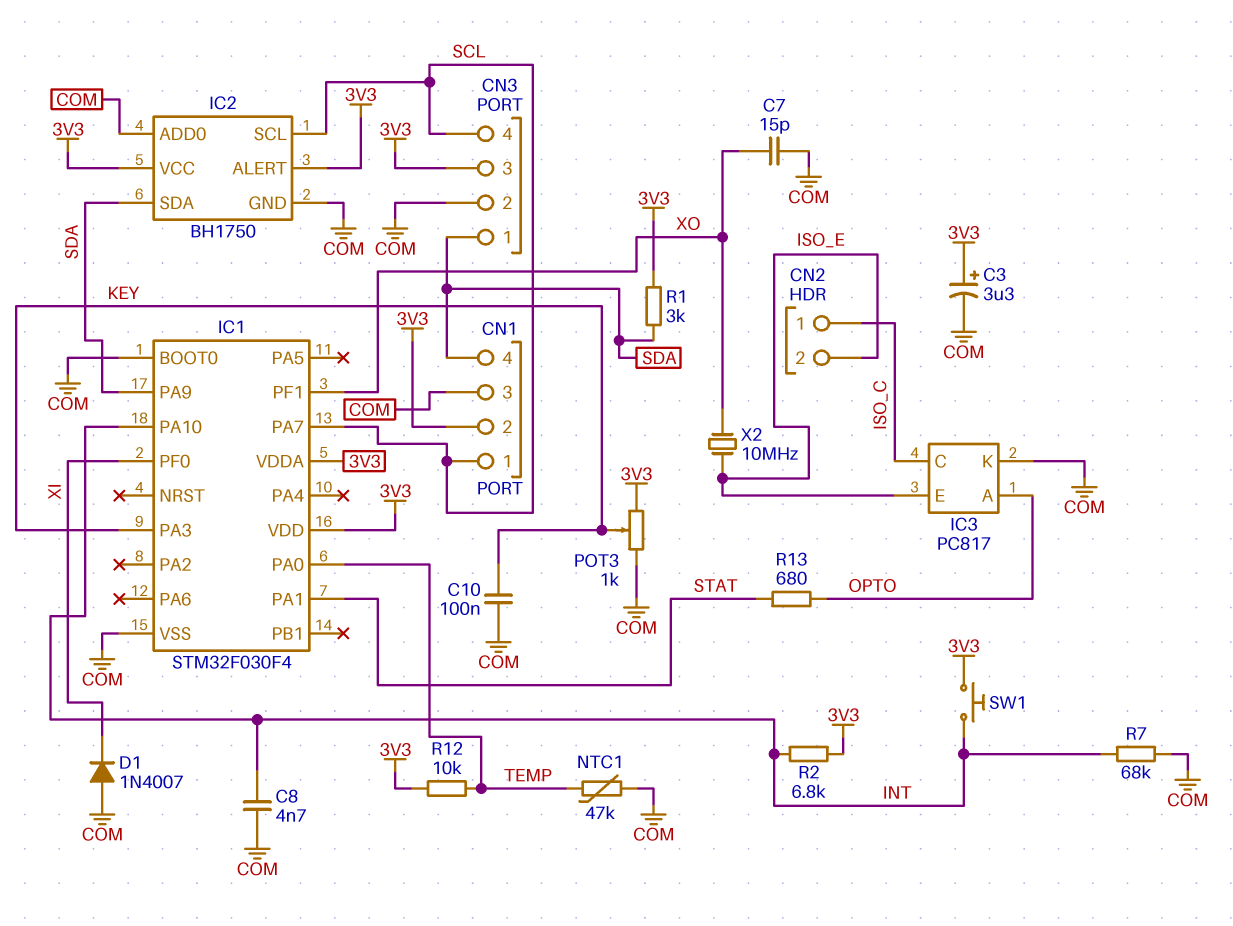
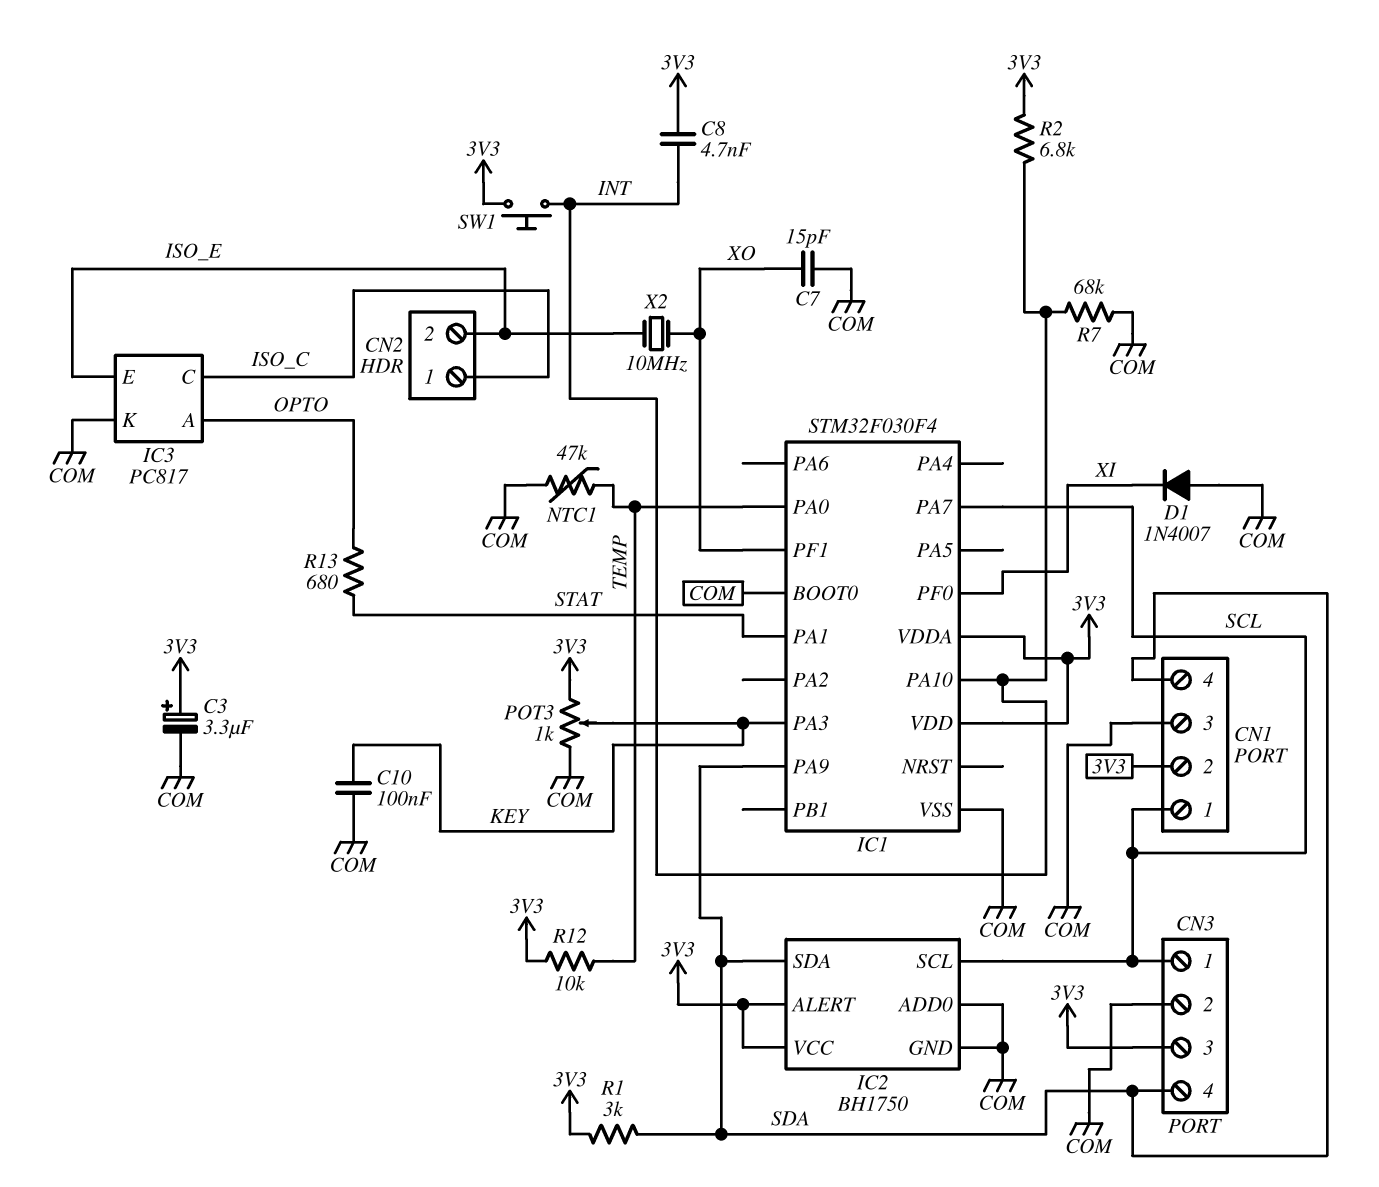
C8: 4.7nF (COM, INT) -> 4.7nF (3V3, INT)
CN3 pin 1: SDA -> SCL
CN3 pin 4: SCL -> SDA

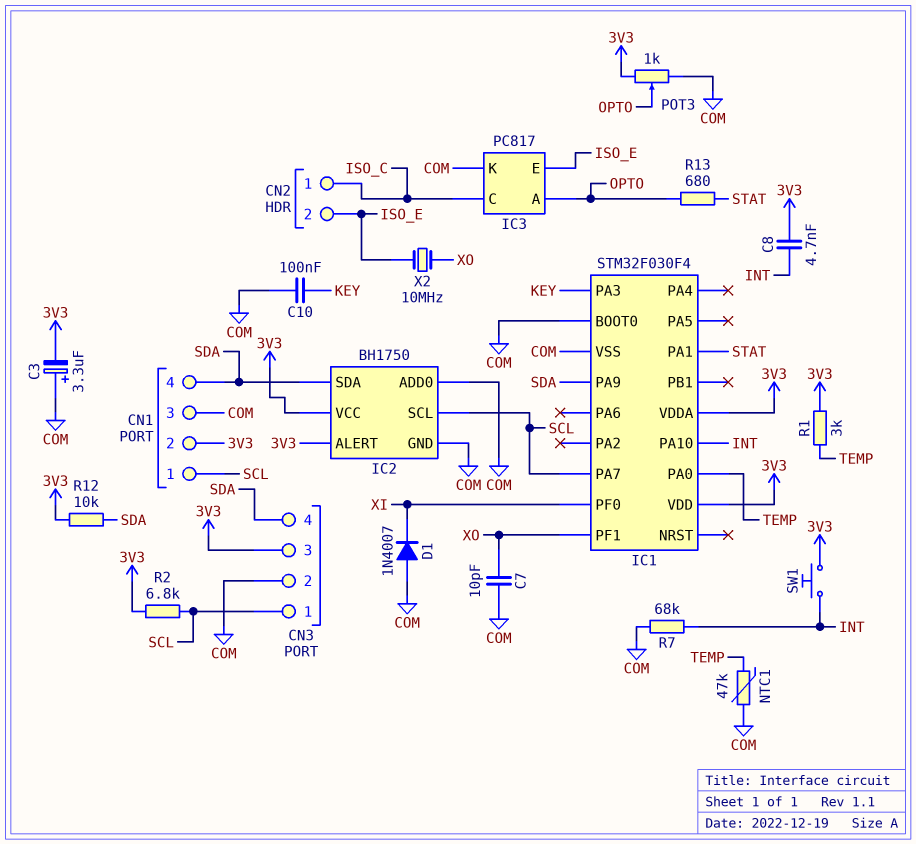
C3: 3.3uF (plus 3V3, minus COM) -> 3.3uF (plus COM, minus 3V3)
C7: 15pF (COM, XO) -> 10pF (COM, XO)
POT3: 1k (3V3, COM, wiper KEY) -> 1k (3V3, COM, wiper OPTO)
R1: 3k (3V3, SDA) -> 3k (3V3, TEMP)
R2: 6.8k (3V3, INT) -> 6.8k (3V3, SCL)
R12: 10k (3V3, TEMP) -> 10k (3V3, SDA)

